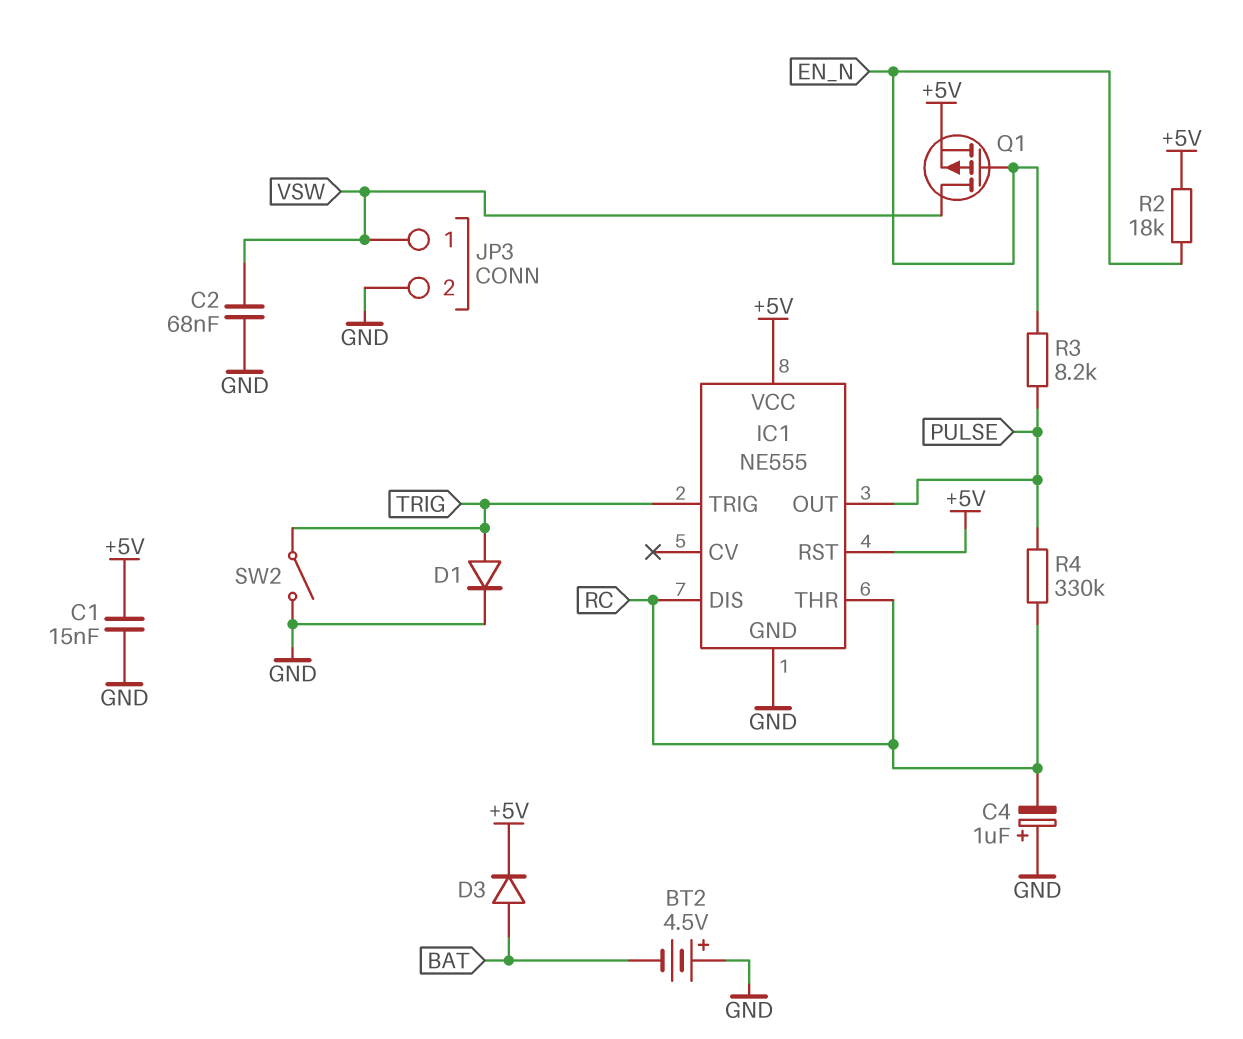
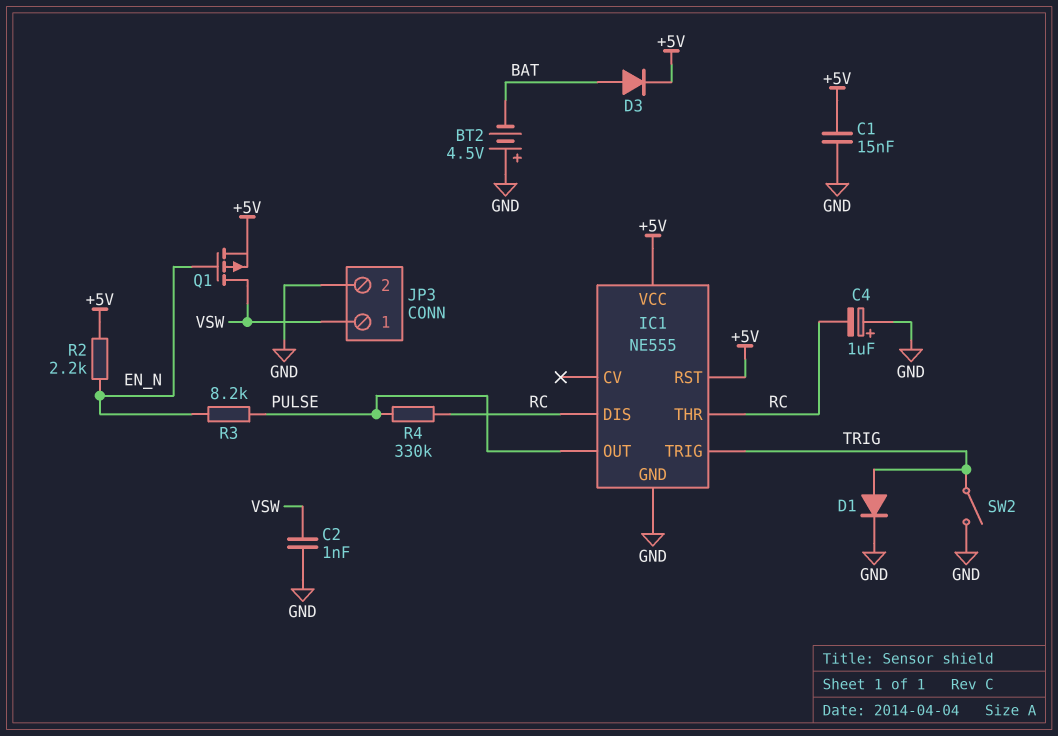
C2: 68nF (GND, VSW) -> 1nF (GND, VSW)
R2: 18k (+5V, EN_N) -> 2.2k (+5V, EN_N)

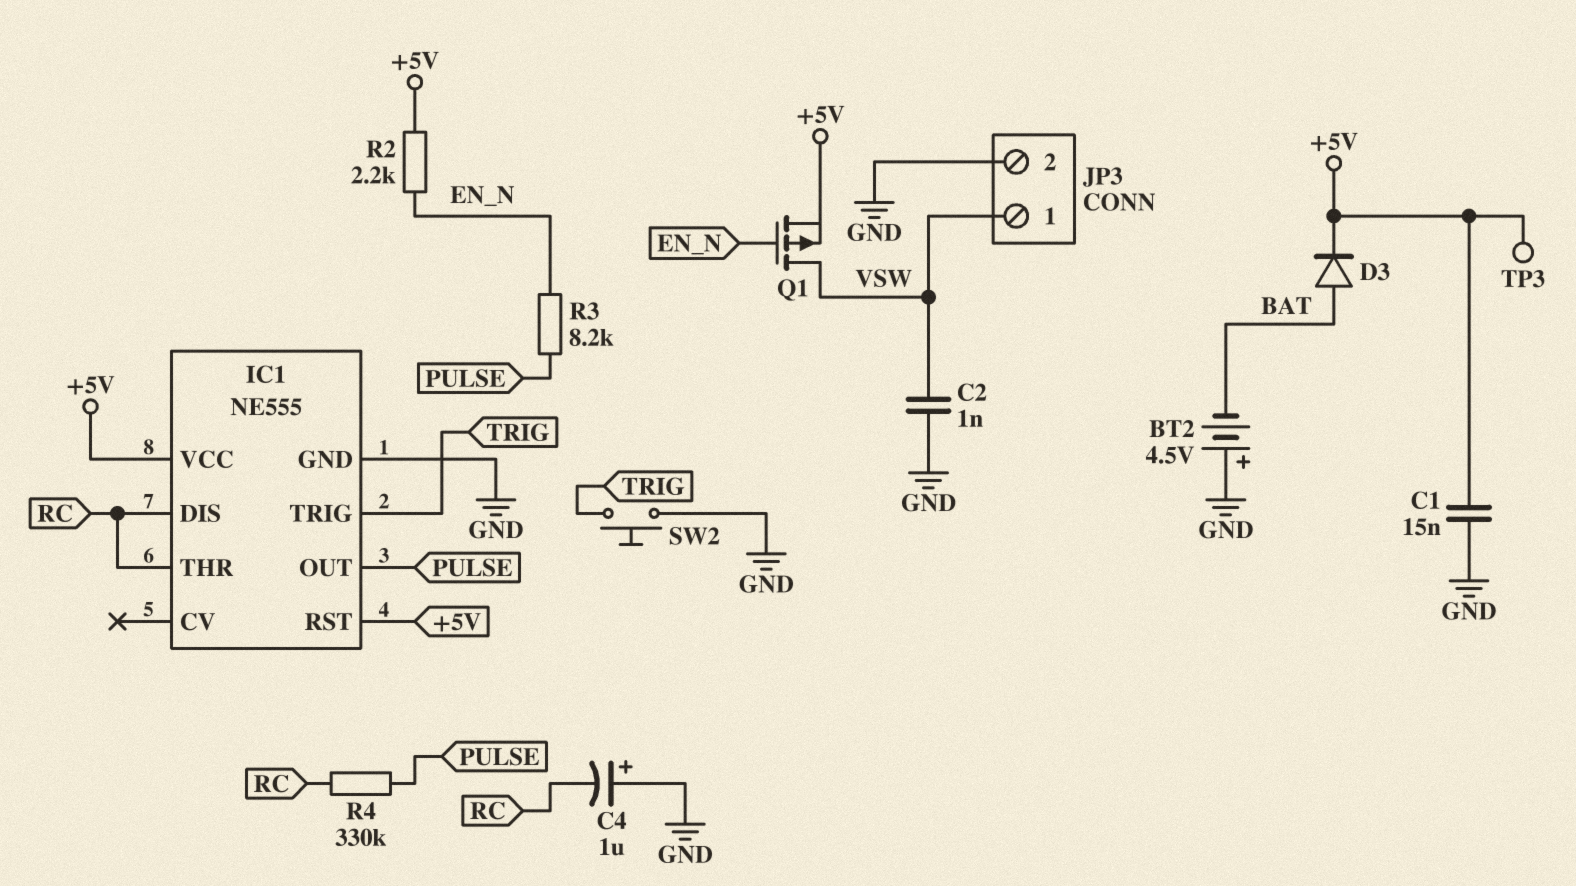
D1: diode (A TRIG, K GND) -> none
SW2: switch (GND, TRIG) -> button (GND, TRIG)
TP3: none -> test point (+5V)

